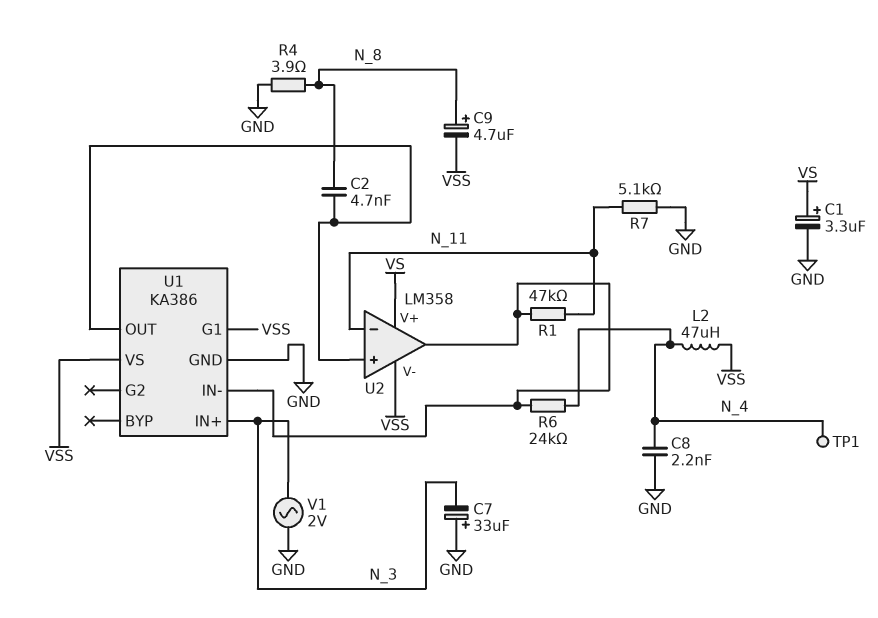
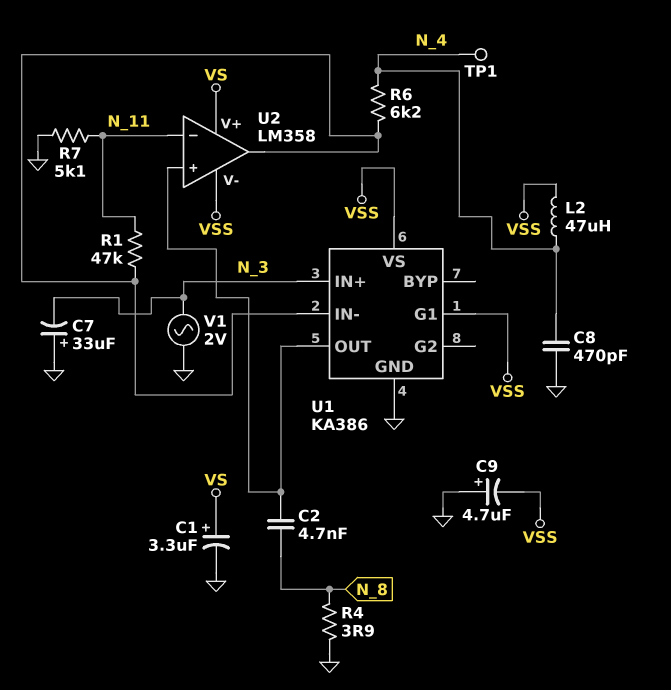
C8: 2.2nF (GND, N_4) -> 470pF (GND, N_4)
C9: 4.7uF (plus N_8, minus VSS) -> 4.7uF (plus GND, minus VSS)
R6: 24k (N_4, U1/IN-) -> 6.2k (N_4, U1/IN-)

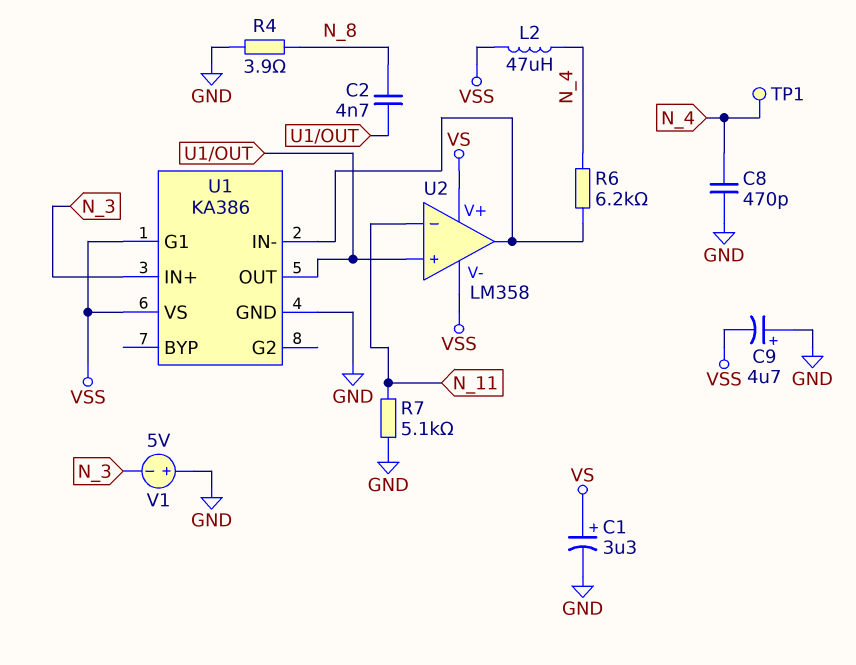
C7: 33uF (plus GND, minus N_3) -> none
R1: 47k (N_11, U1/IN-) -> none
V1: AC 2V (GND, N_3) -> 5V (plus GND, minus N_3)

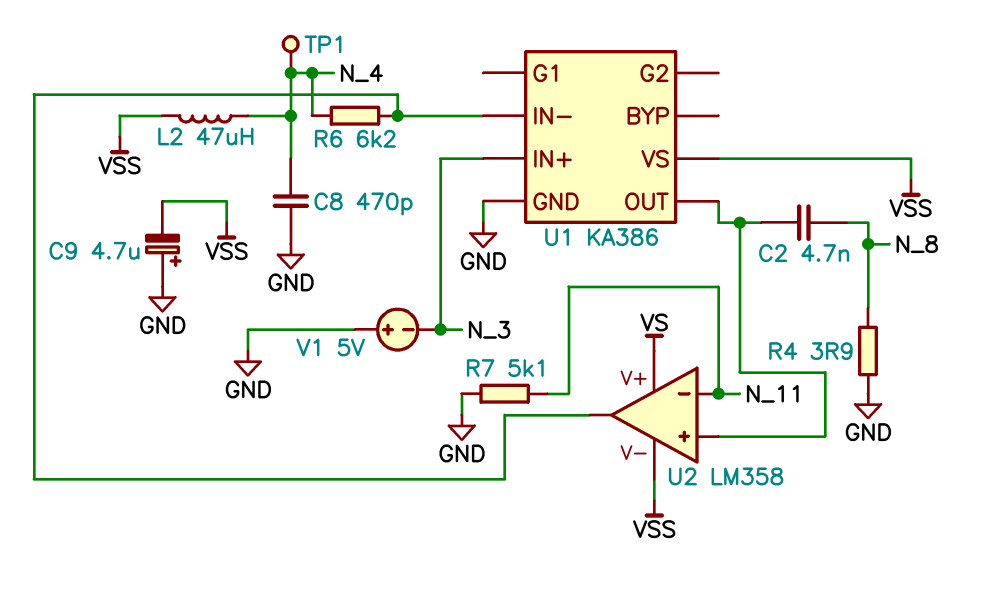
C1: 3.3uF (plus VS, minus GND) -> none
U1 pin G1: VSS -> none

